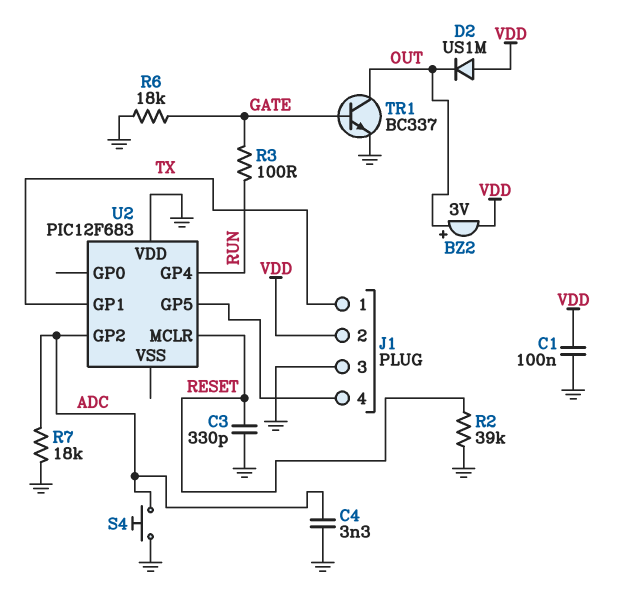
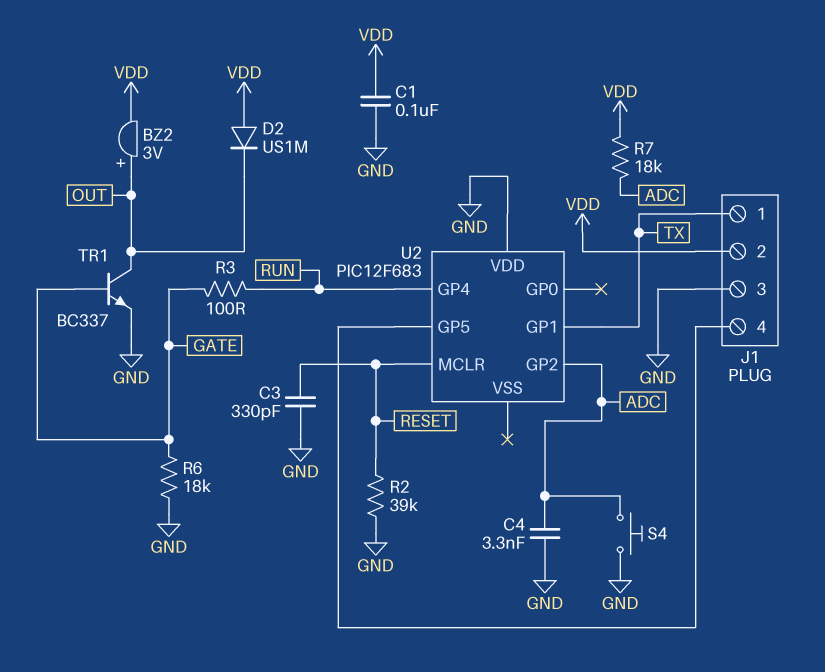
R7: 18k (ADC, GND) -> 18k (ADC, VDD)

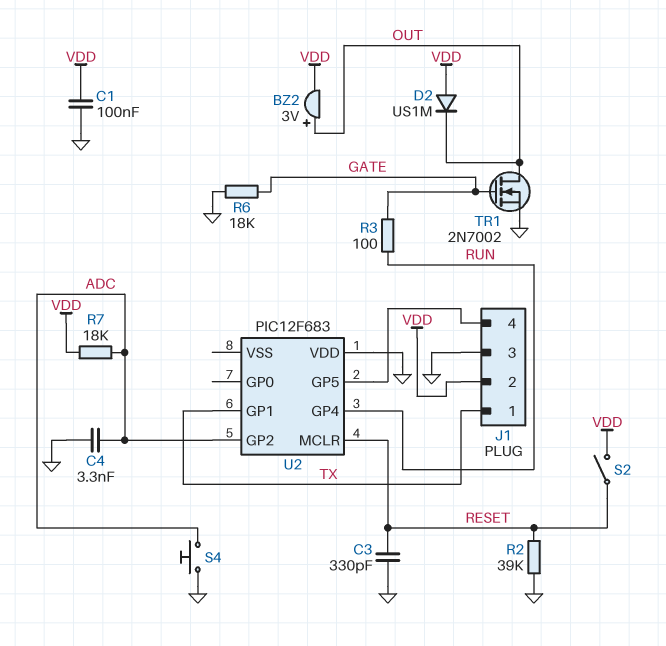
S2: none -> switch (RESET, VDD)
TR1: NPN BC337 (B GATE, C OUT, E GND) -> NMOS 2N7002 (G GATE, D OUT, S GND)

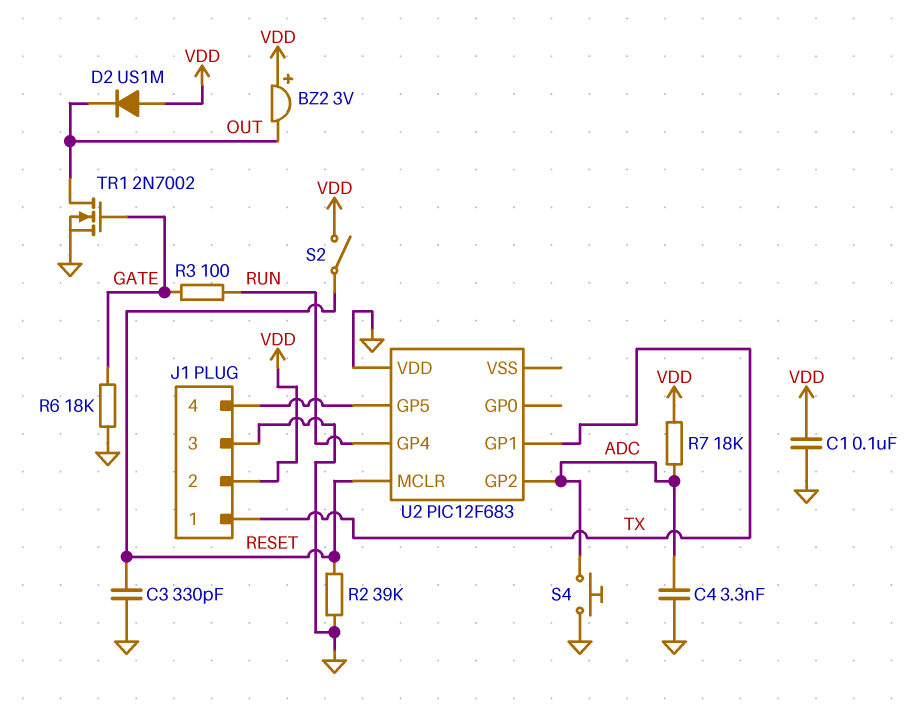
BZ2: buzzer 3V (plus OUT, minus VDD) -> buzzer 3V (plus VDD, minus OUT)

